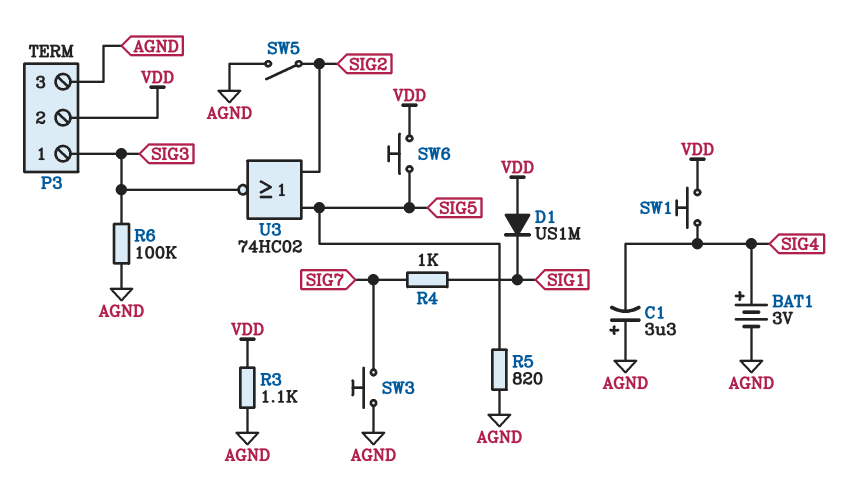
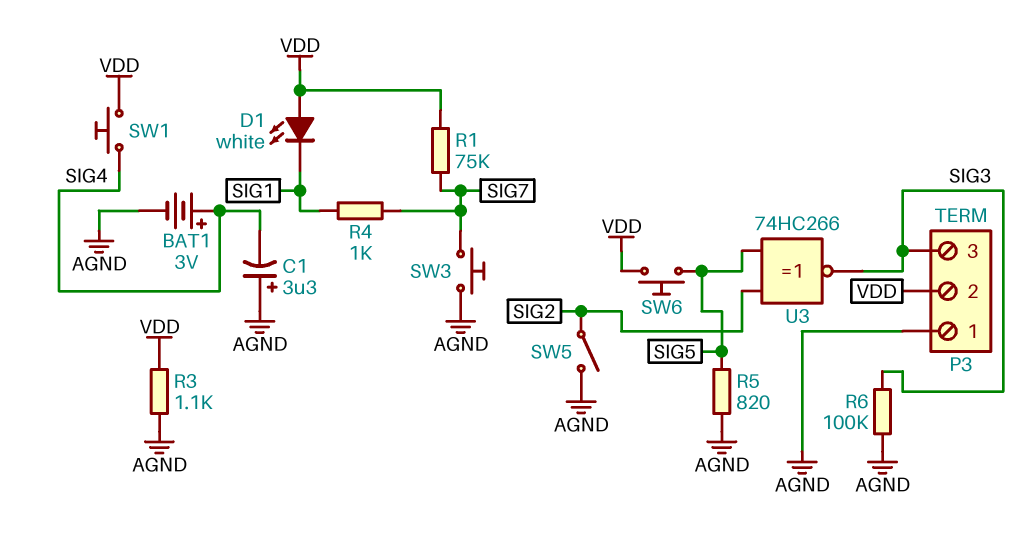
D1: diode US1M (A VDD, K SIG1) -> LED white (A VDD, K SIG1)
P3 pin 1: SIG3 -> AGND
P3 pin 3: AGND -> SIG3
R1: none -> 75k (SIG7, VDD)
U3: NOR 74HC02 (in SIG2, in SIG5, out SIG3) -> XNOR 74HC266 (in SIG2, in SIG5, out SIG3)

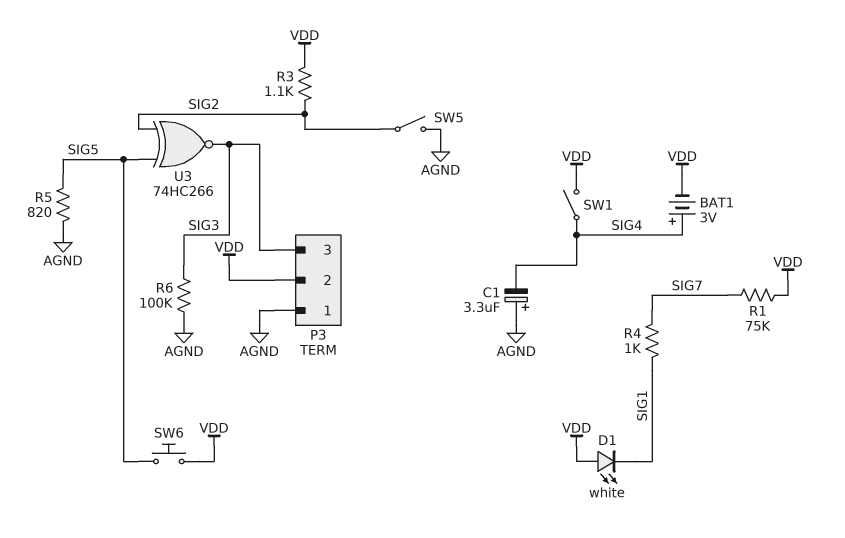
BAT1: 3V (plus SIG4, minus AGND) -> 3V (plus SIG4, minus VDD)
R3: 1.1k (AGND, VDD) -> 1.1k (SIG2, VDD)
SW1: button (SIG4, VDD) -> switch (SIG4, VDD)
SW3: button (AGND, SIG7) -> none

